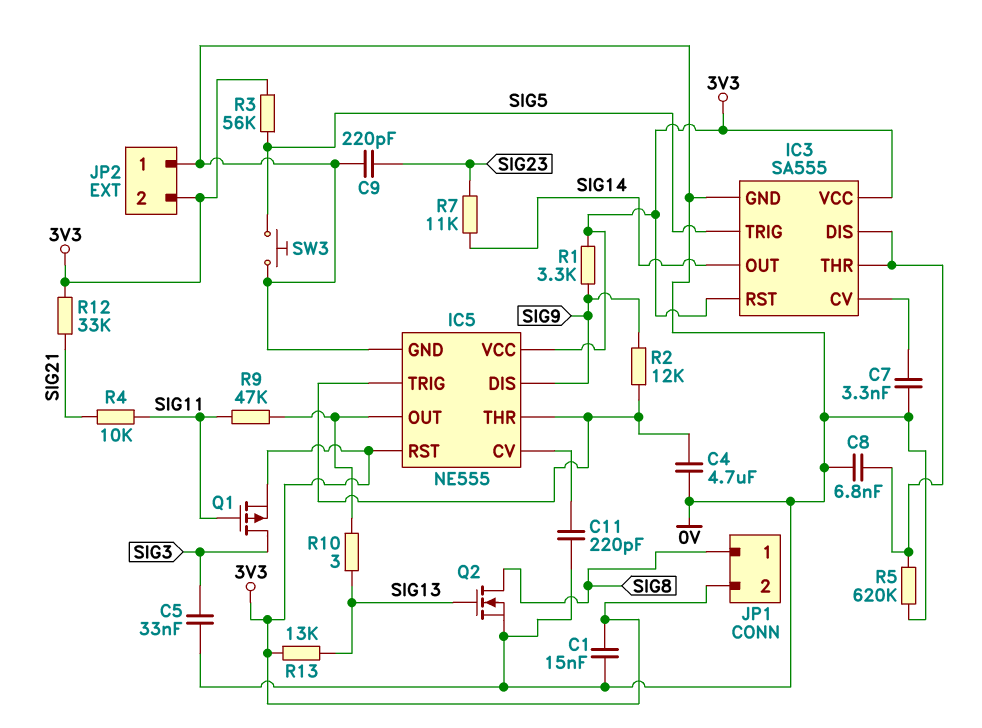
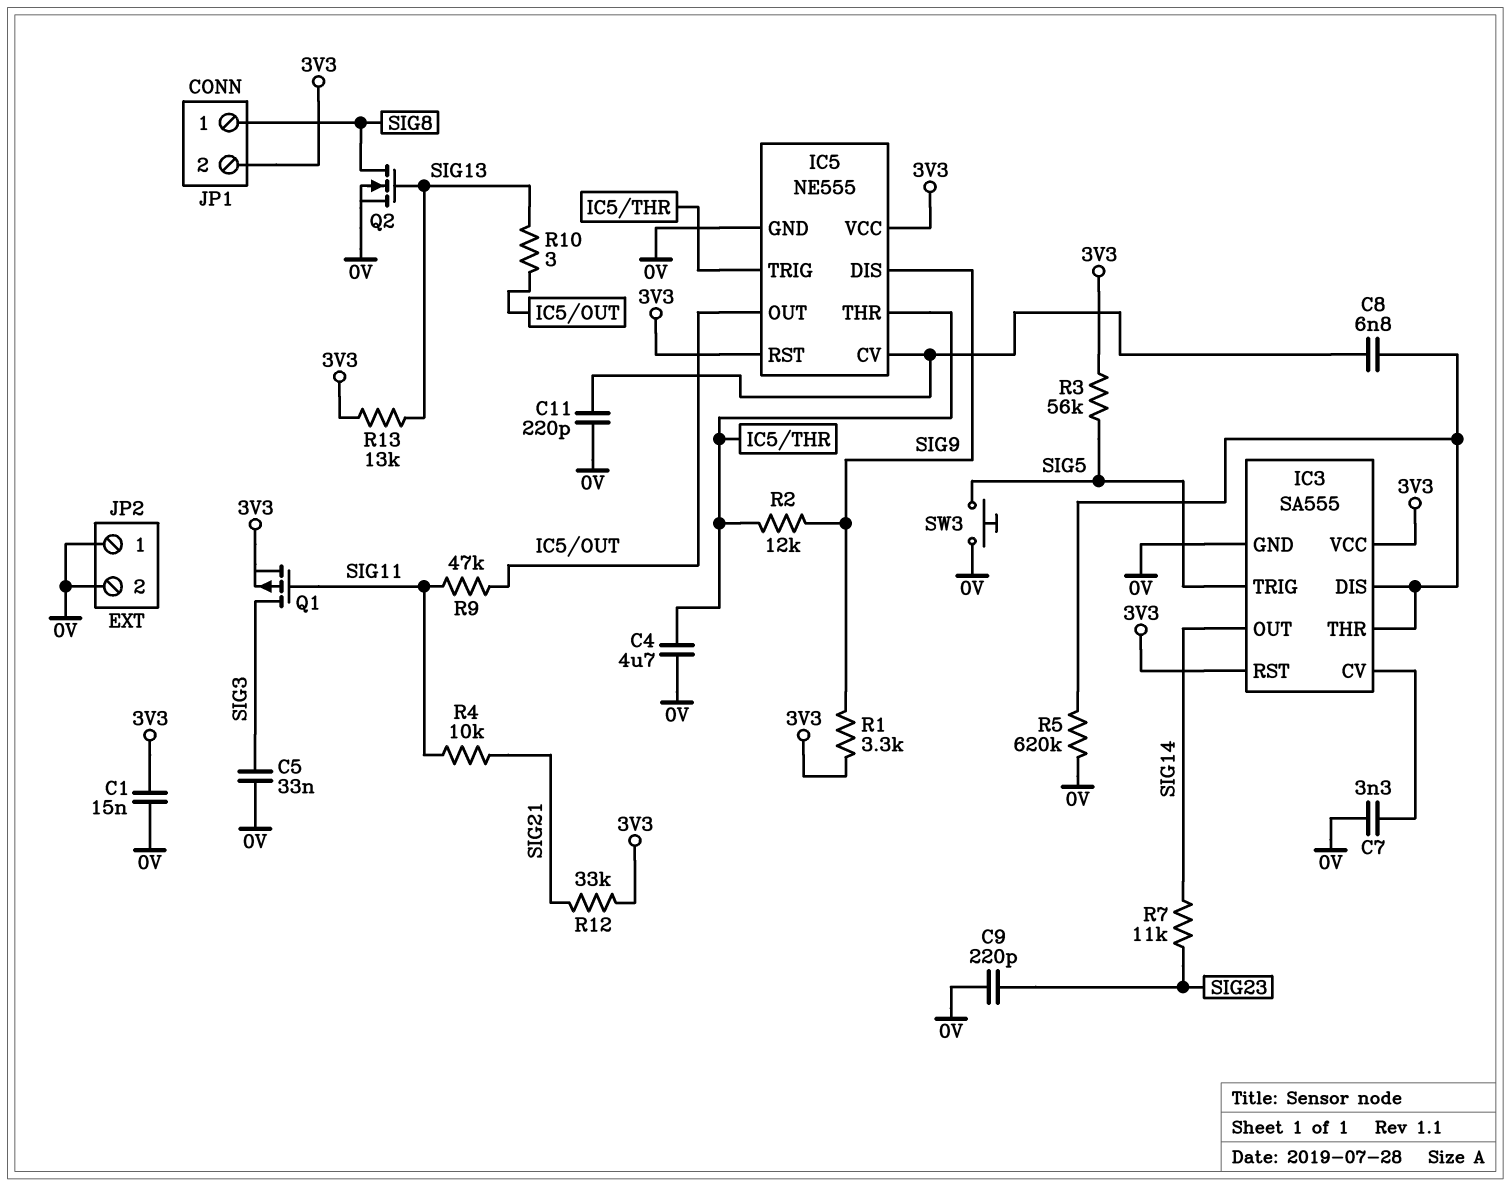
C8: 6.8nF (0V, IC3/DIS) -> 6.8nF (IC3/DIS, IC5/CV)
JP2 pin 2: 3V3 -> 0V

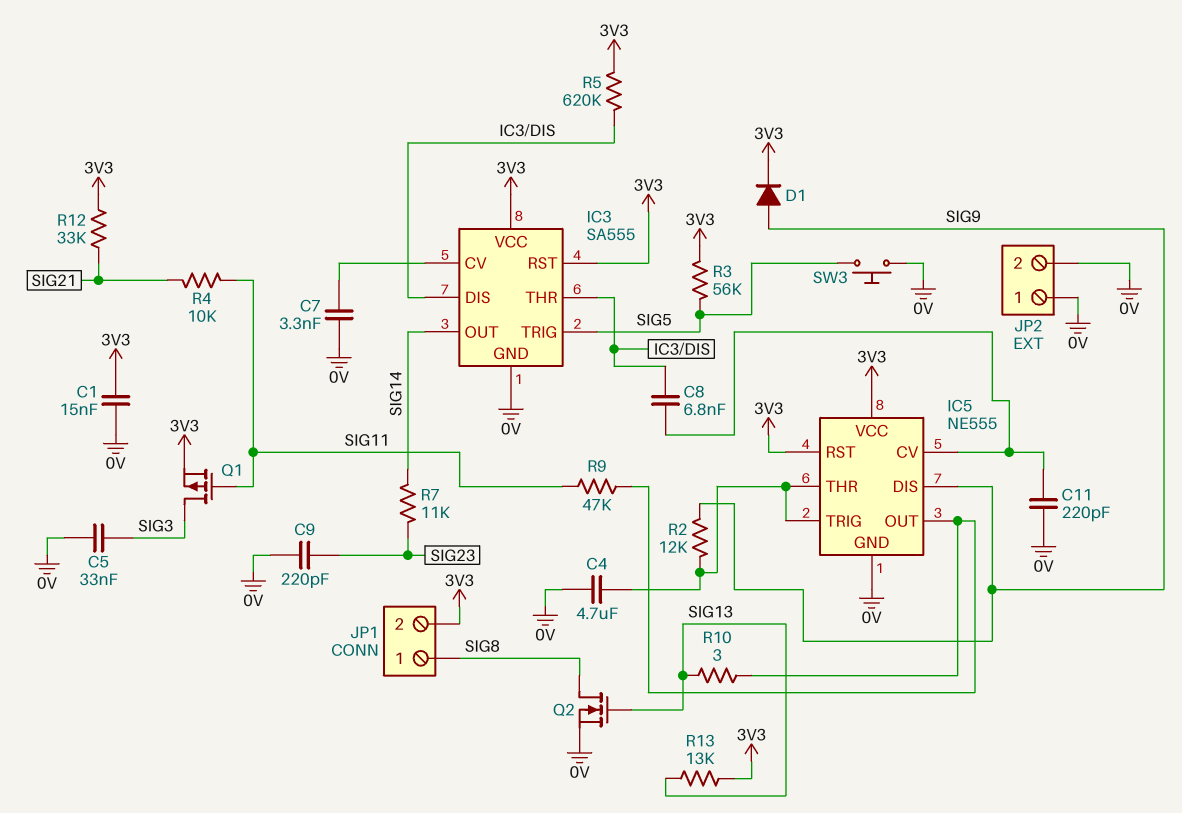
D1: none -> diode (A SIG9, K 3V3)
R1: 3.3k (3V3, SIG9) -> none
R5: 620k (0V, IC3/DIS) -> 620k (3V3, IC3/DIS)

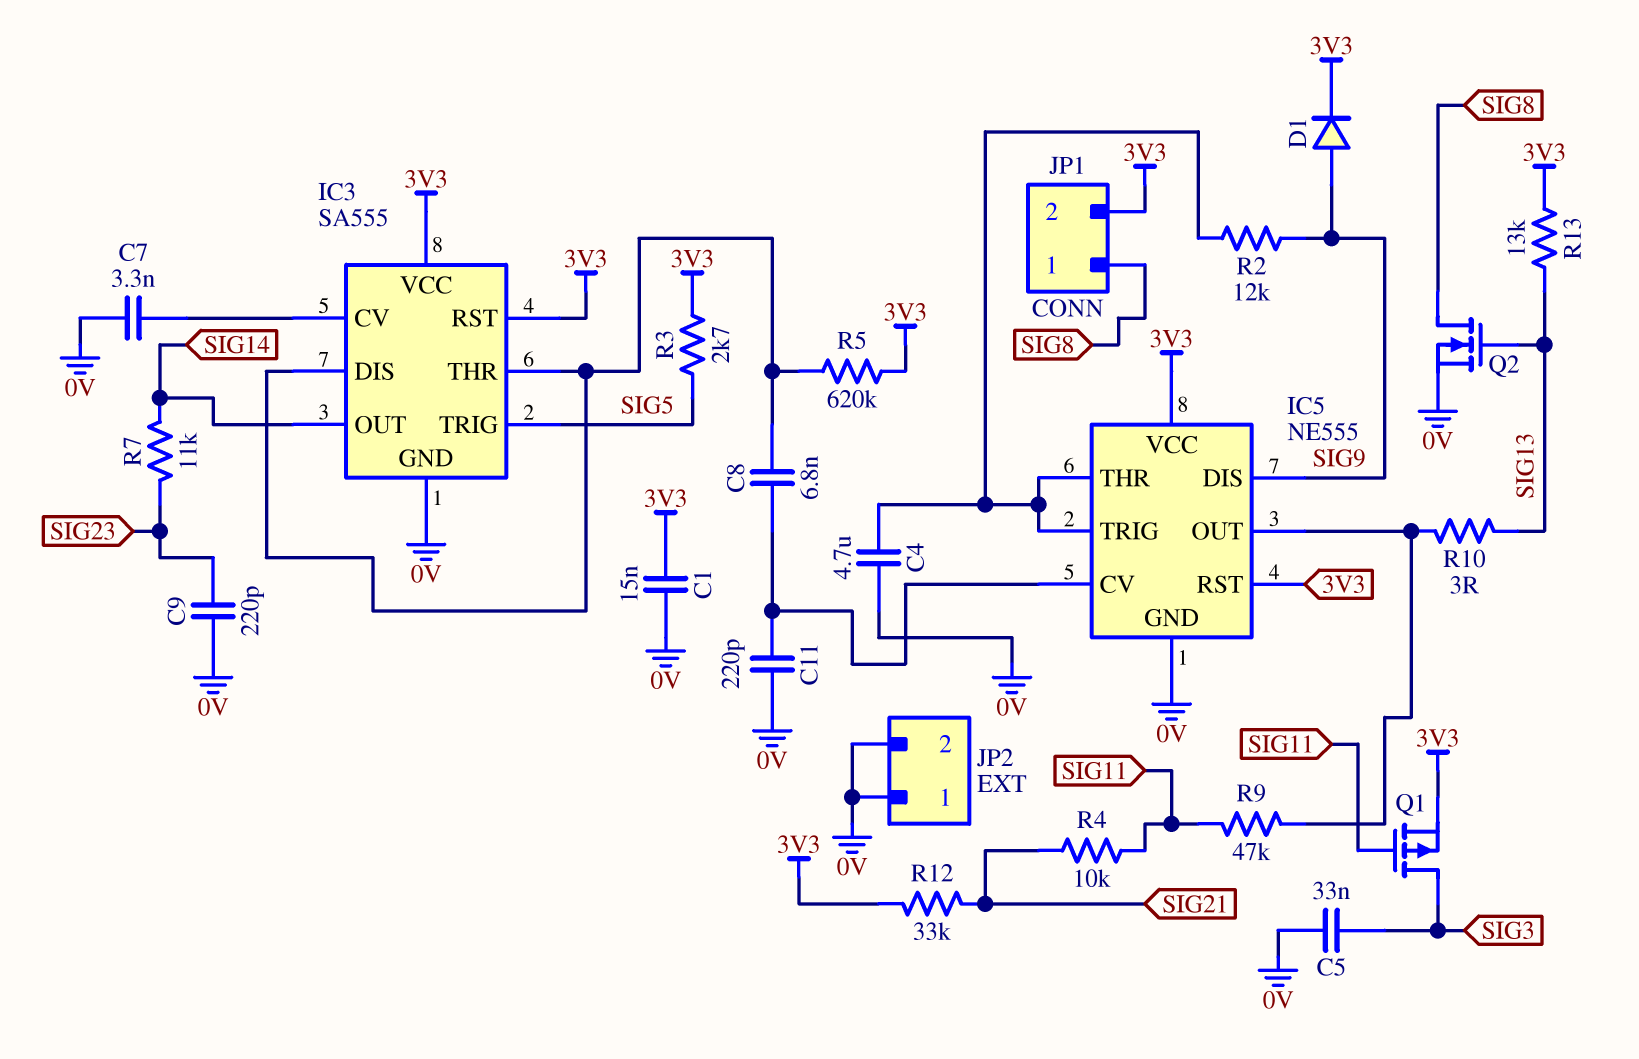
R3: 56k (3V3, SIG5) -> 2.7k (3V3, SIG5)
SW3: button (0V, SIG5) -> none

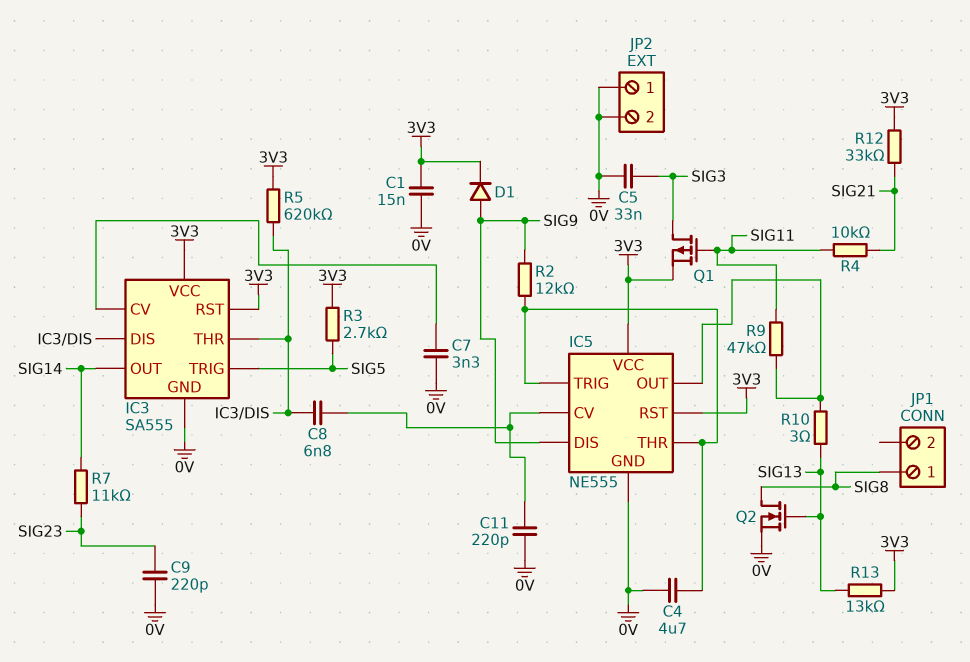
JP1 pin 2: 3V3 -> none

